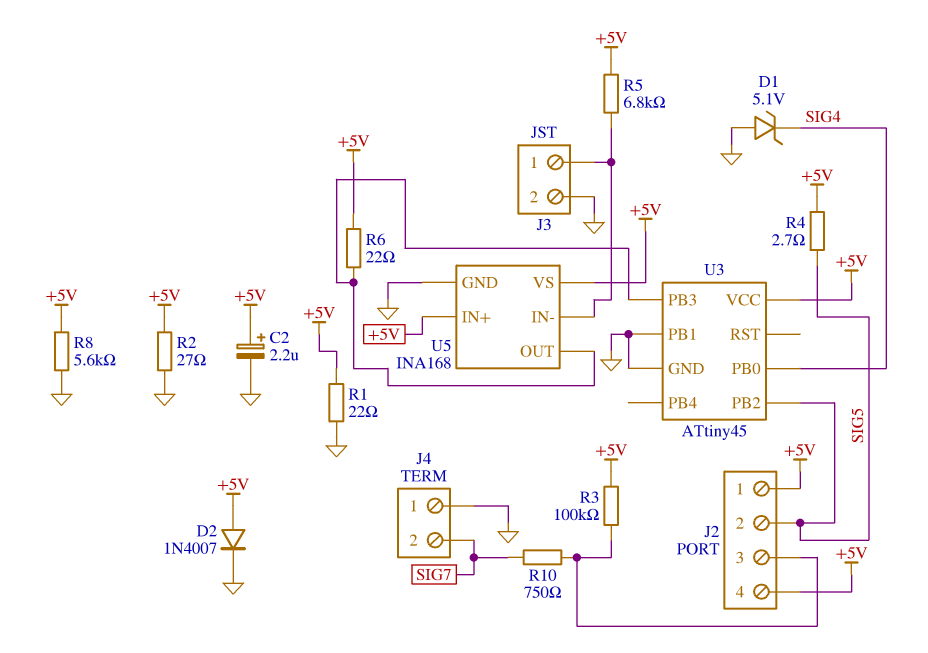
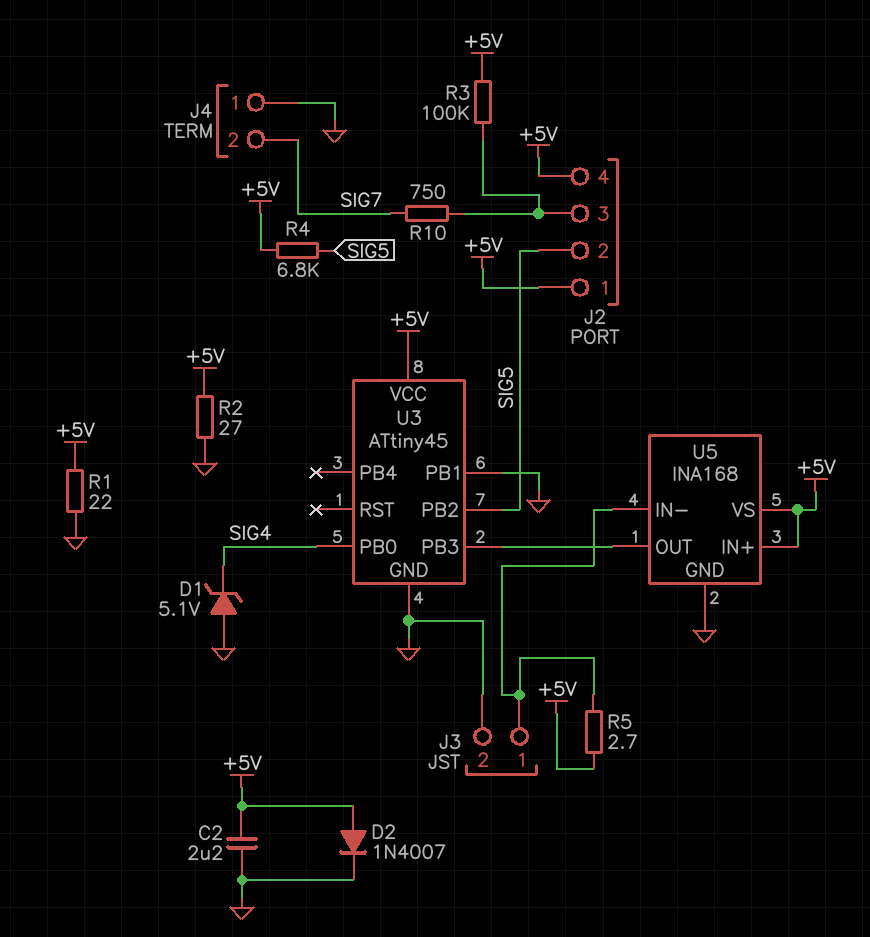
C2: 2.2uF (plus +5V, minus GND) -> 2.2uF (+5V, GND)
R4: 2.7 (+5V, SIG5) -> 6.8k (+5V, SIG5)
R5: 6.8k (+5V, J3/1) -> 2.7 (+5V, J3/1)
R6: 22 (+5V, U3/PB3) -> none
R8: 5.6k (+5V, GND) -> none

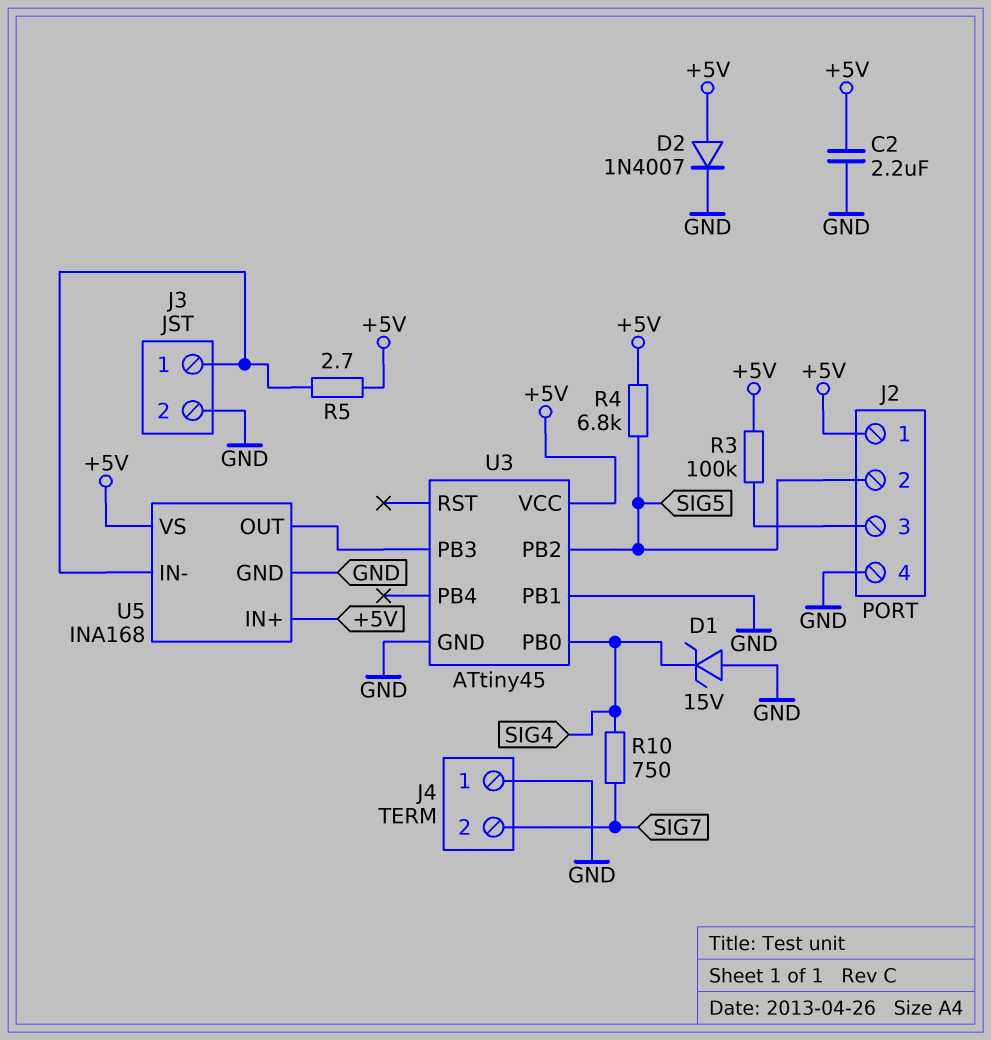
D1: zener 5.1V (A GND, K SIG4) -> zener 15V (A GND, K SIG4)
J2 pin 4: +5V -> GND
R1: 22 (+5V, GND) -> none
R2: 27 (+5V, GND) -> none
R10: 750 (J2/3, SIG7) -> 750 (SIG4, SIG7)

